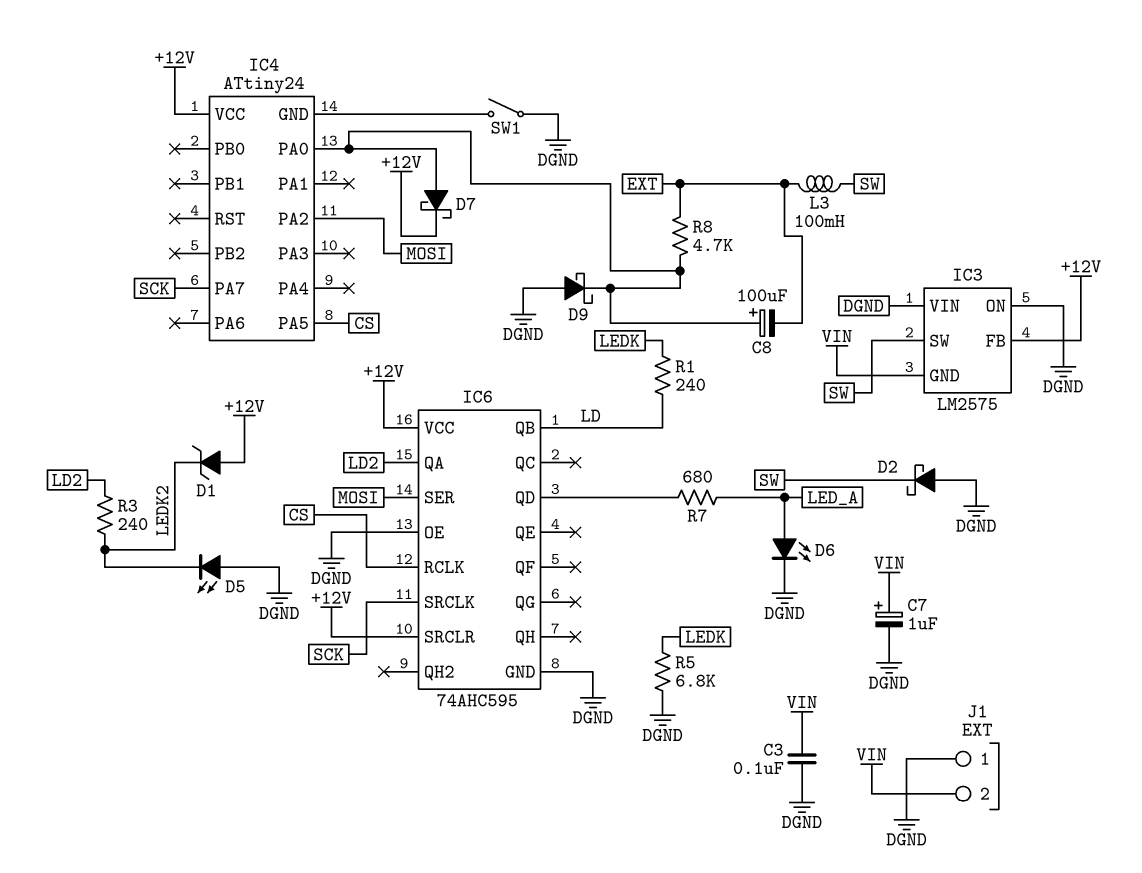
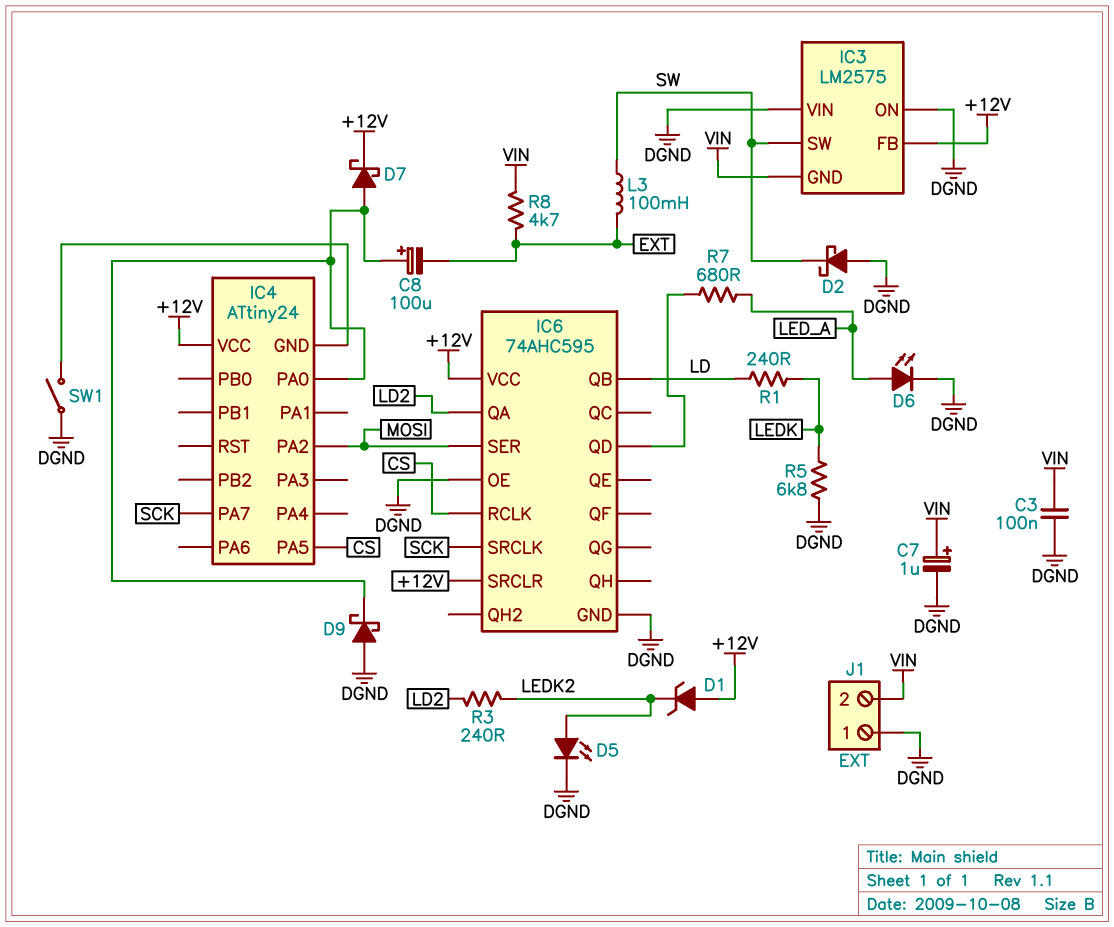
D5: LED (A DGND, K LEDK2) -> LED (A LEDK2, K DGND)
R8: 4.7k (EXT, IC4/PA0) -> 4.7k (EXT, VIN)

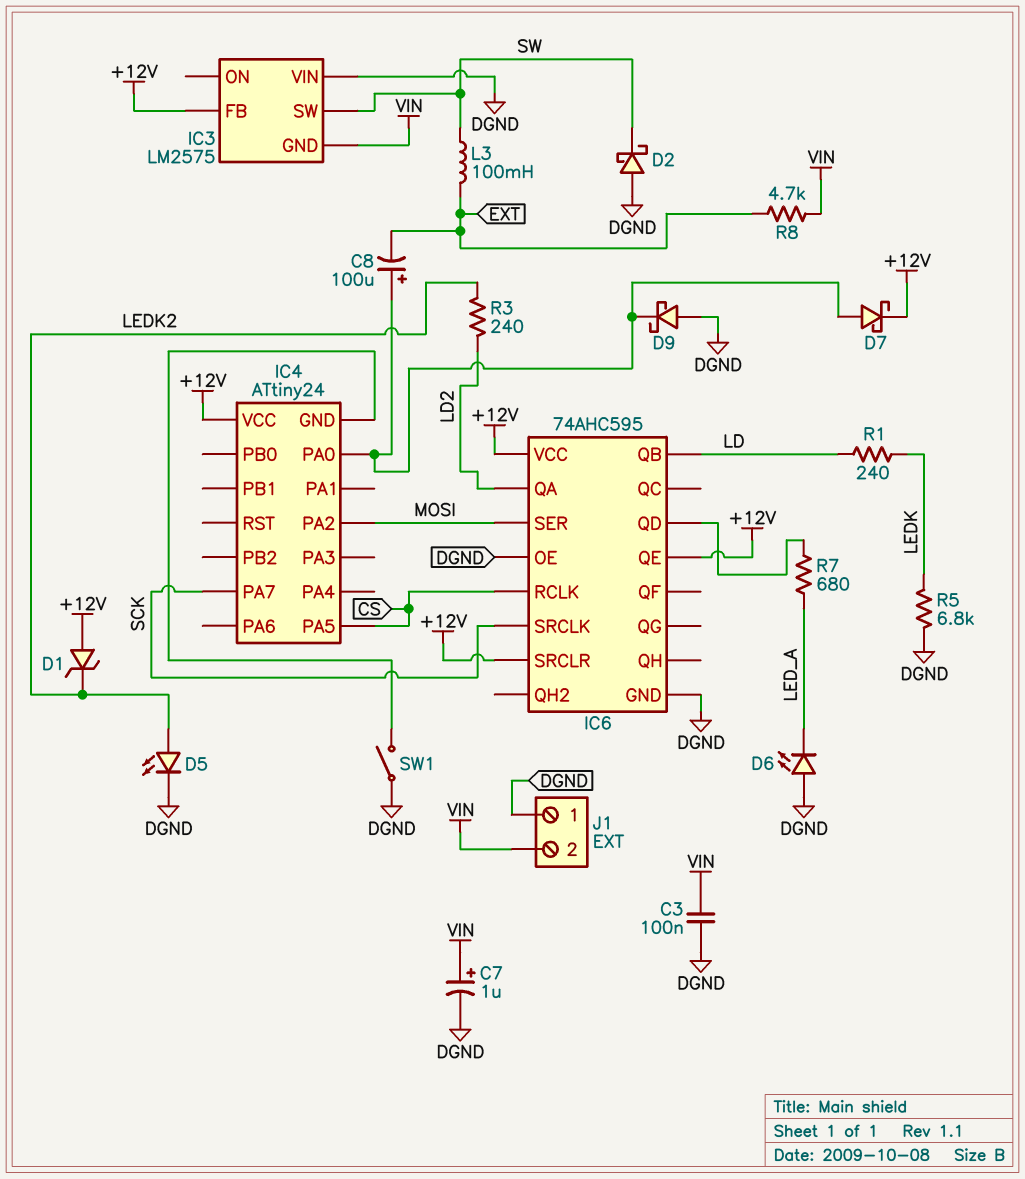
D6: LED (A LED_A, K DGND) -> LED (A DGND, K LED_A)
IC3 pin ON: DGND -> none
IC6 pin QE: none -> +12V

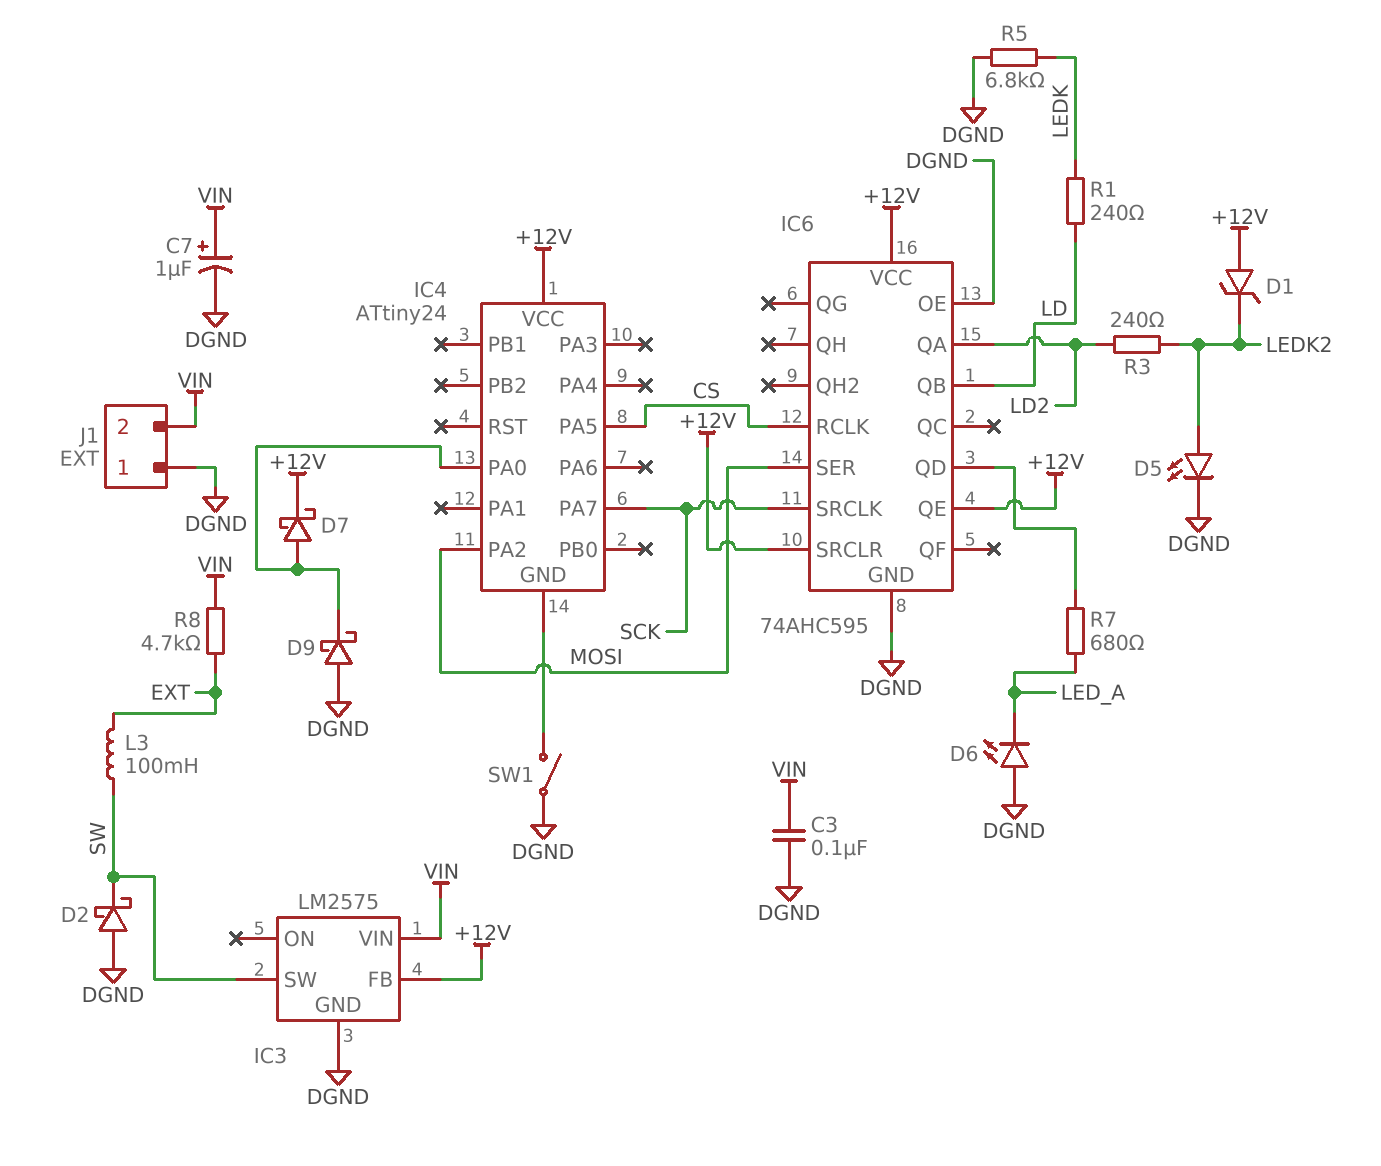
C8: 100uF (plus IC4/PA0, minus EXT) -> none
IC3 pin GND: VIN -> DGND
IC3 pin VIN: DGND -> VIN

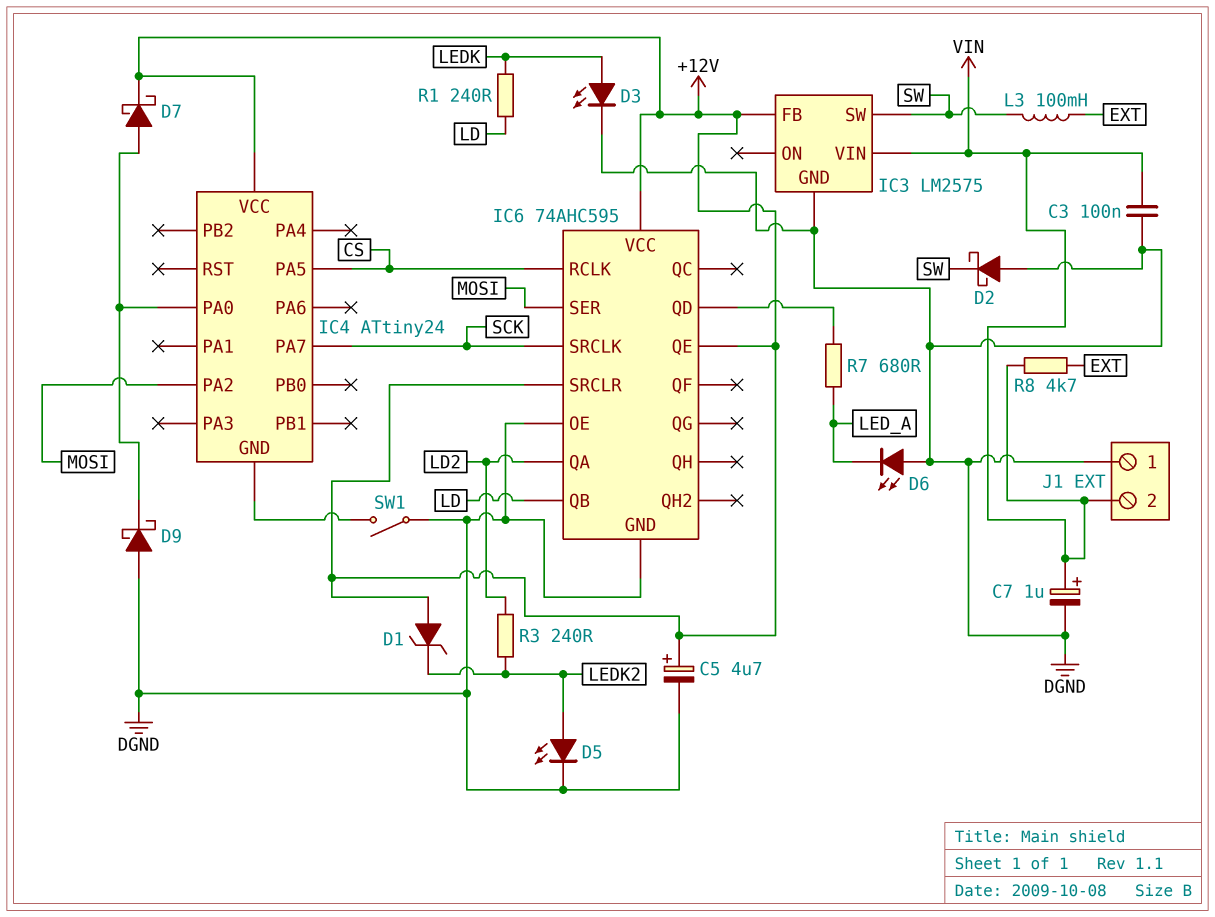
C5: none -> 4.7uF (plus +12V, minus DGND)
D3: none -> LED (A LEDK, K DGND)
R5: 6.8k (DGND, LEDK) -> none

